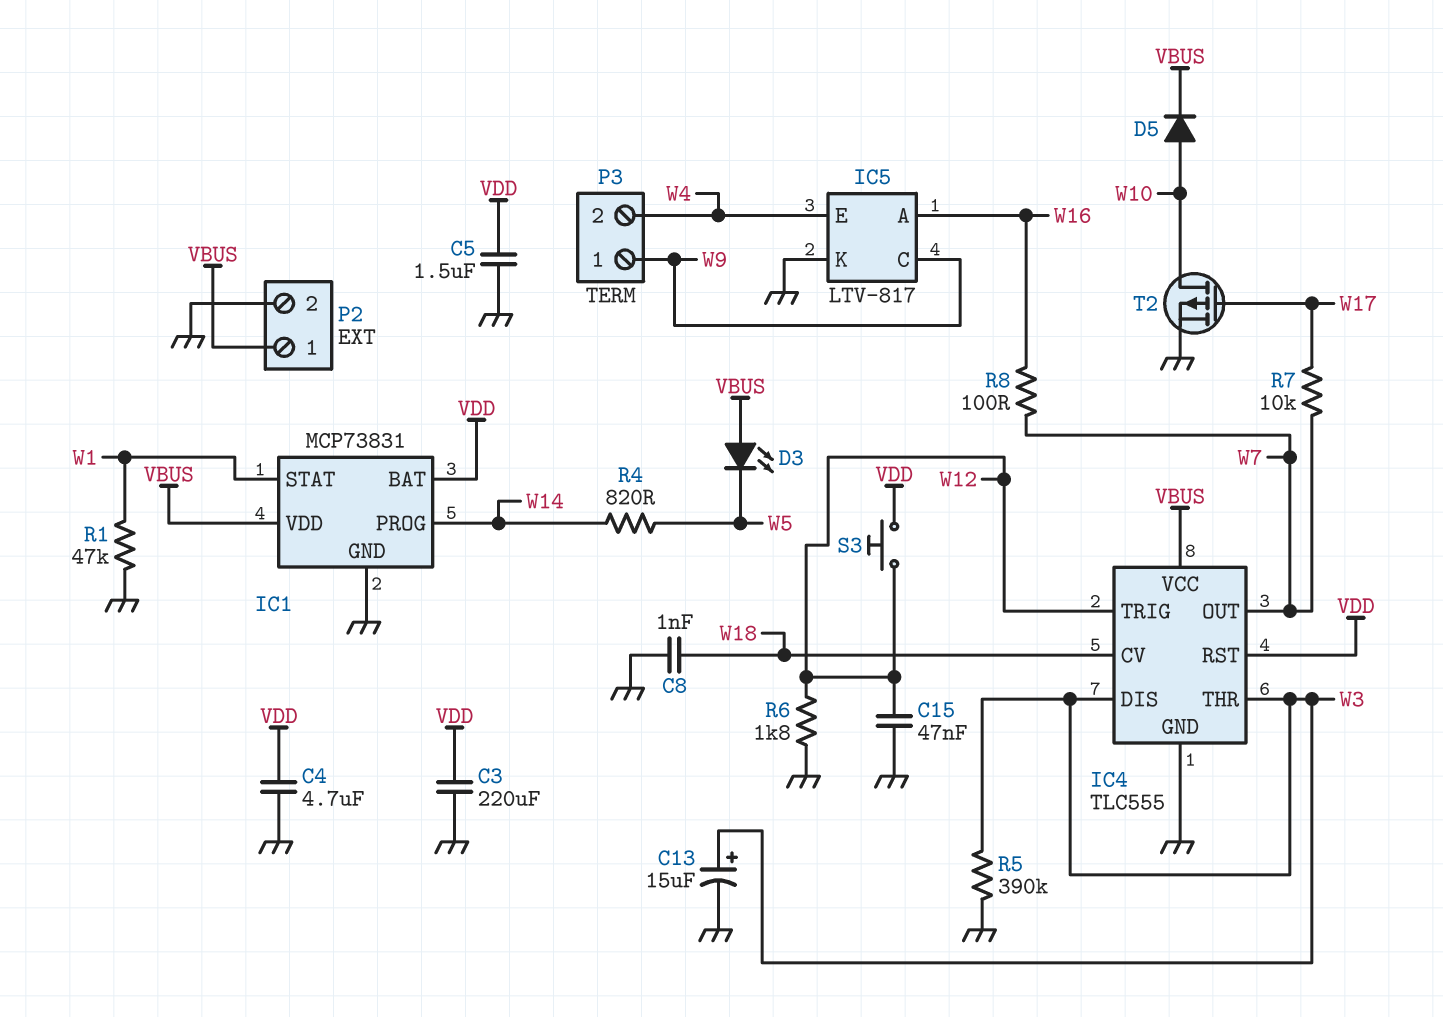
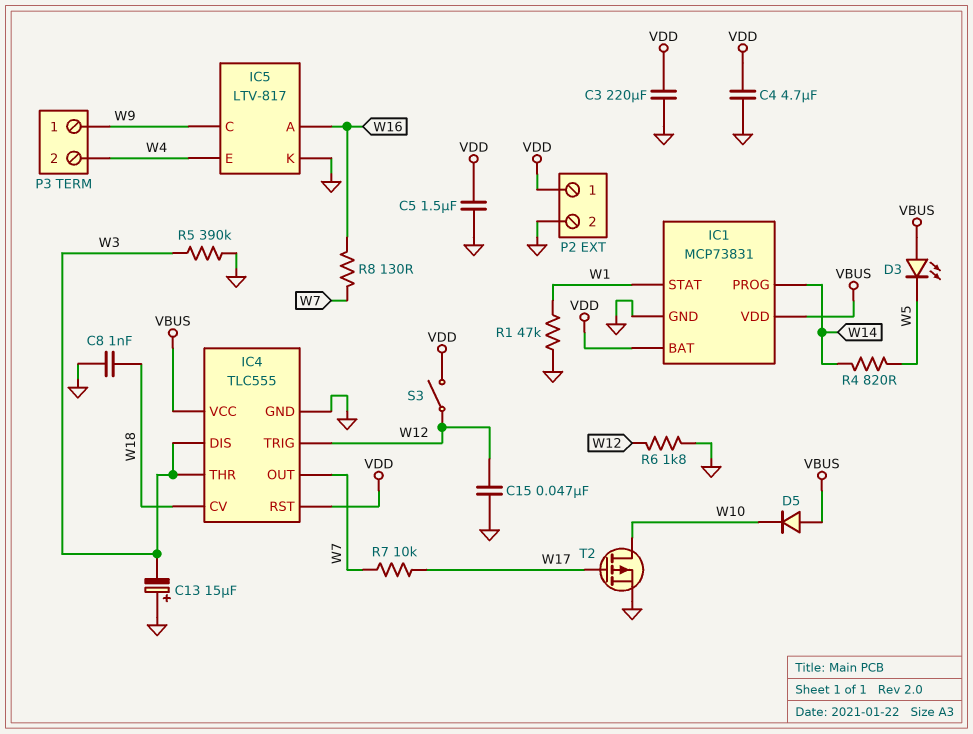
C13: 15uF (plus W3, minus GND) -> 15uF (plus GND, minus W3)
D5: diode (A W10, K VBUS) -> diode (A VBUS, K W10)
P2 pin 1: VBUS -> VDD
R8: 100 (W7, W16) -> 130 (W7, W16)
S3: button (VDD, W12) -> switch (VDD, W12)

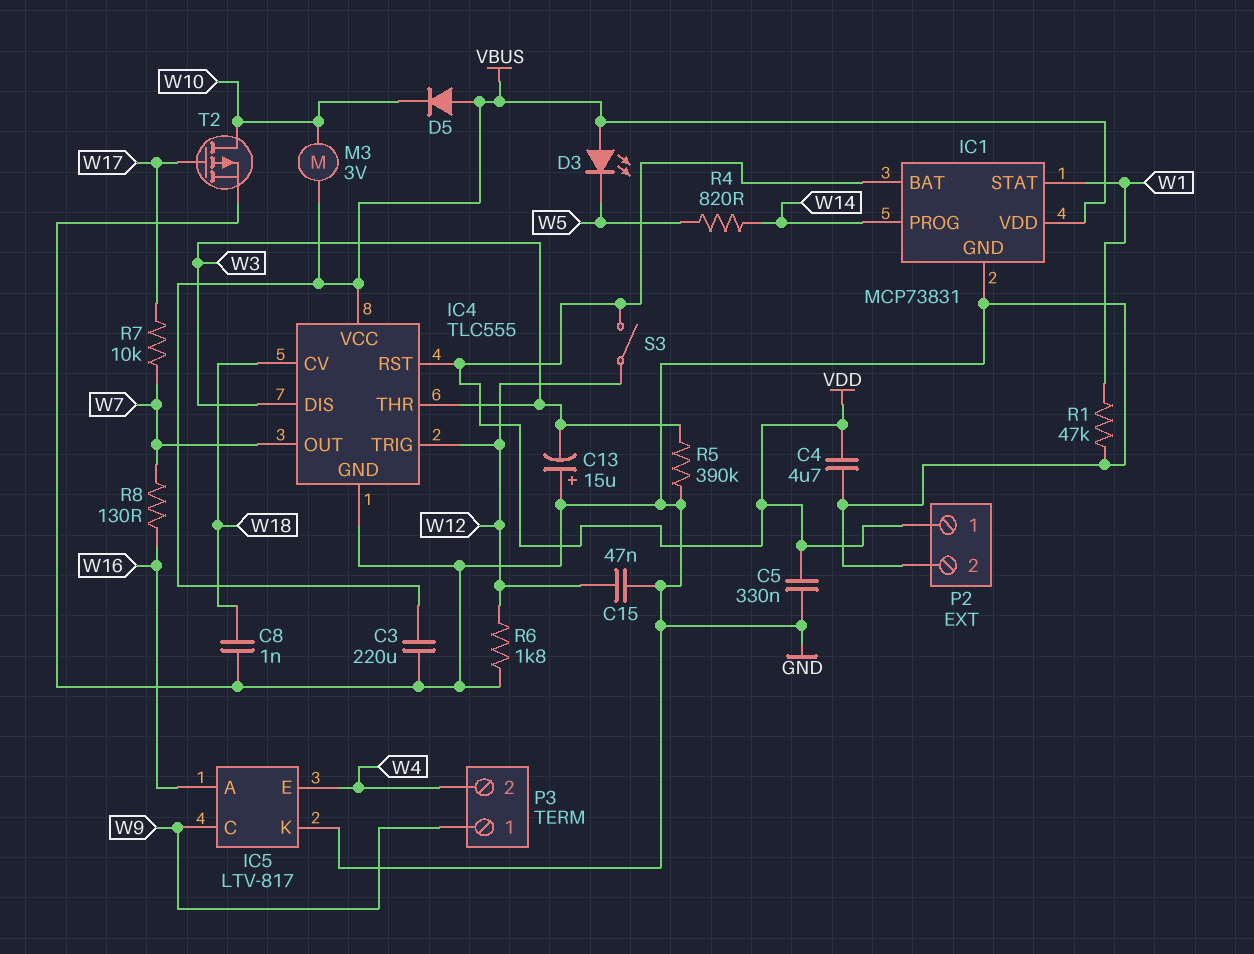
C3: 220uF (GND, VDD) -> 220uF (GND, VBUS)
C5: 1.5uF (GND, VDD) -> 330nF (GND, VDD)
M3: none -> motor 3V (VBUS, W10)

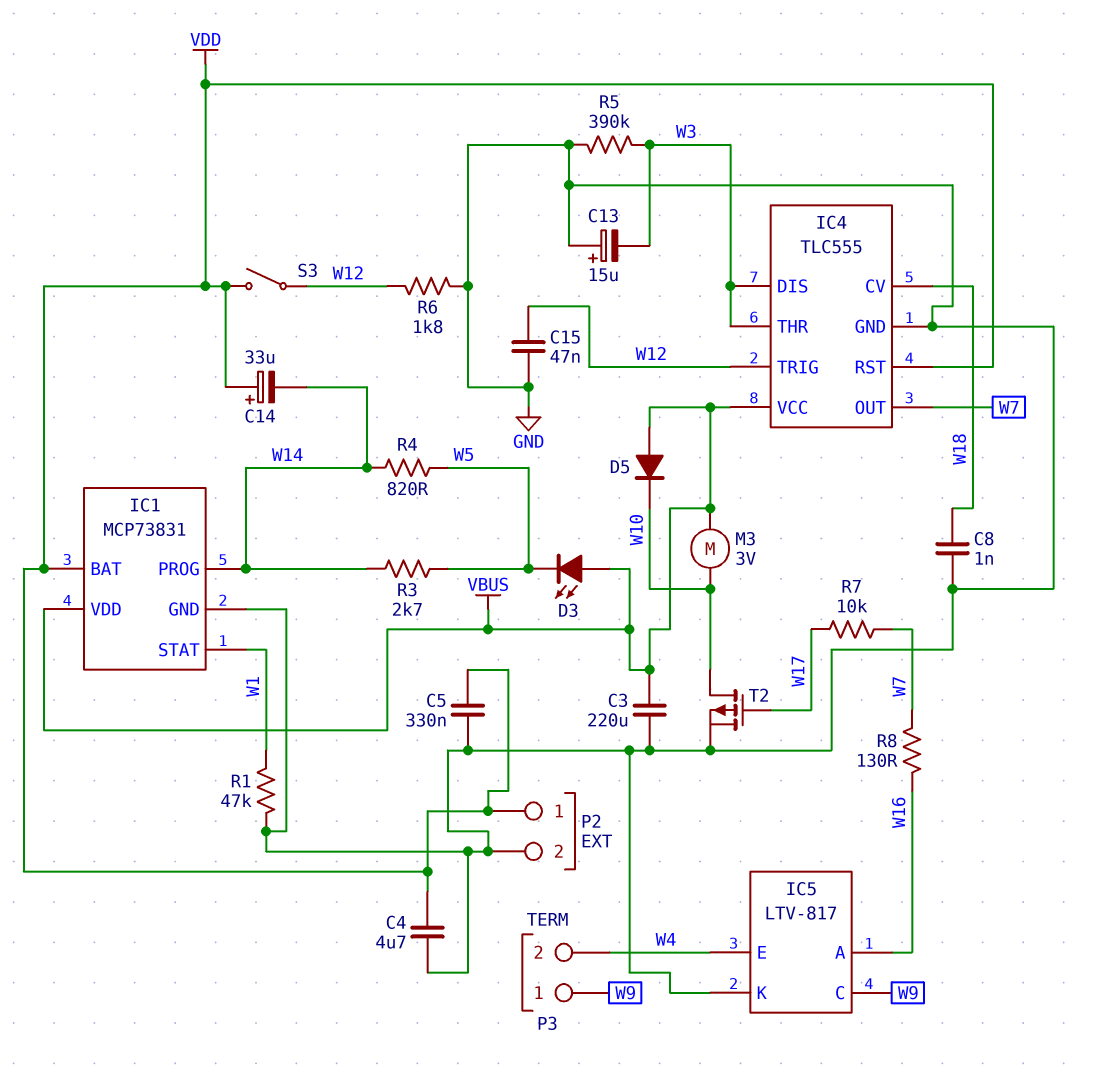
C14: none -> 33uF (plus VDD, minus W14)
R3: none -> 2.7k (W5, W14)

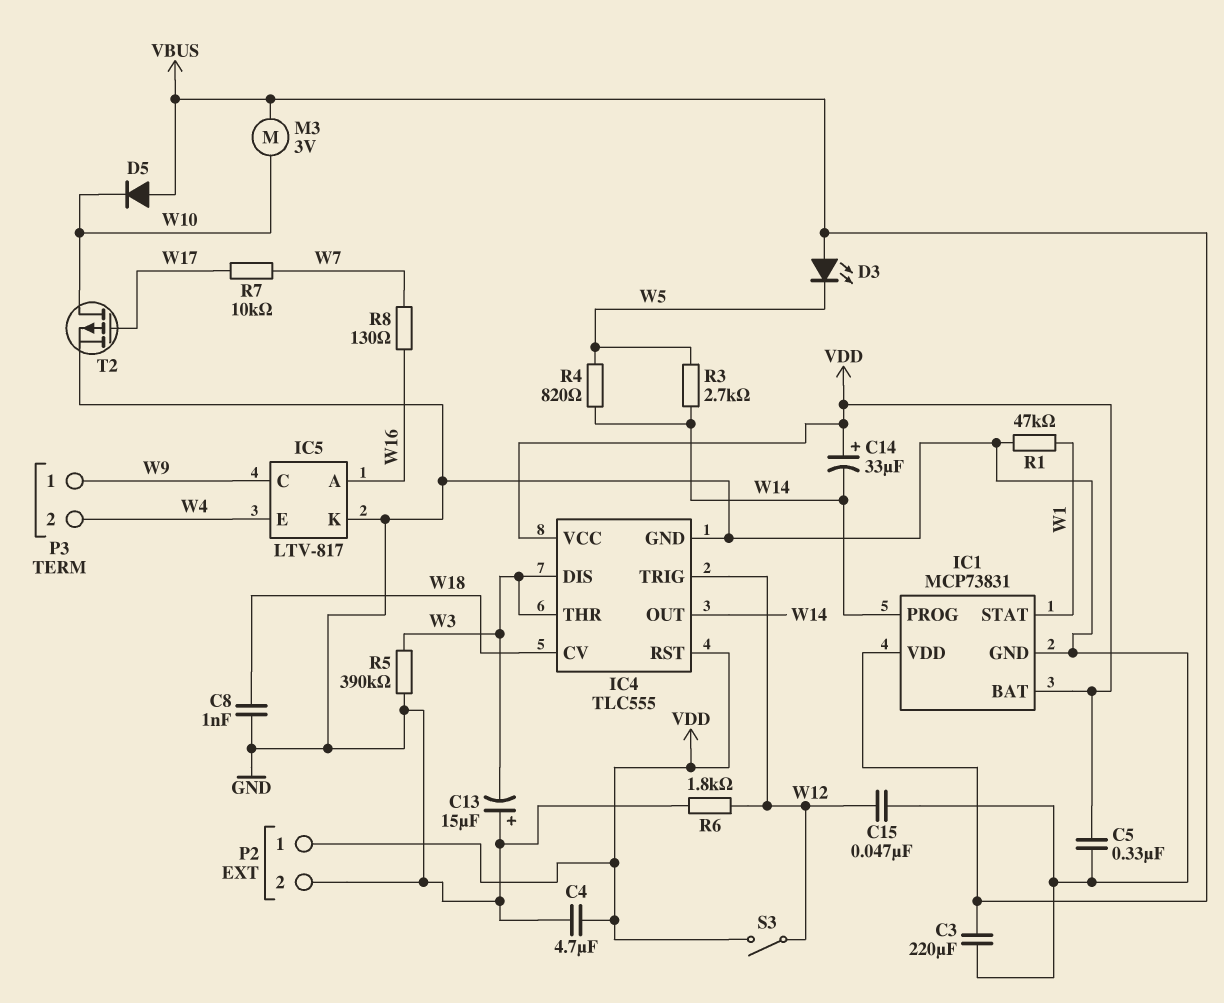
IC4 pin OUT: W7 -> W14
IC4 pin VCC: VBUS -> VDD

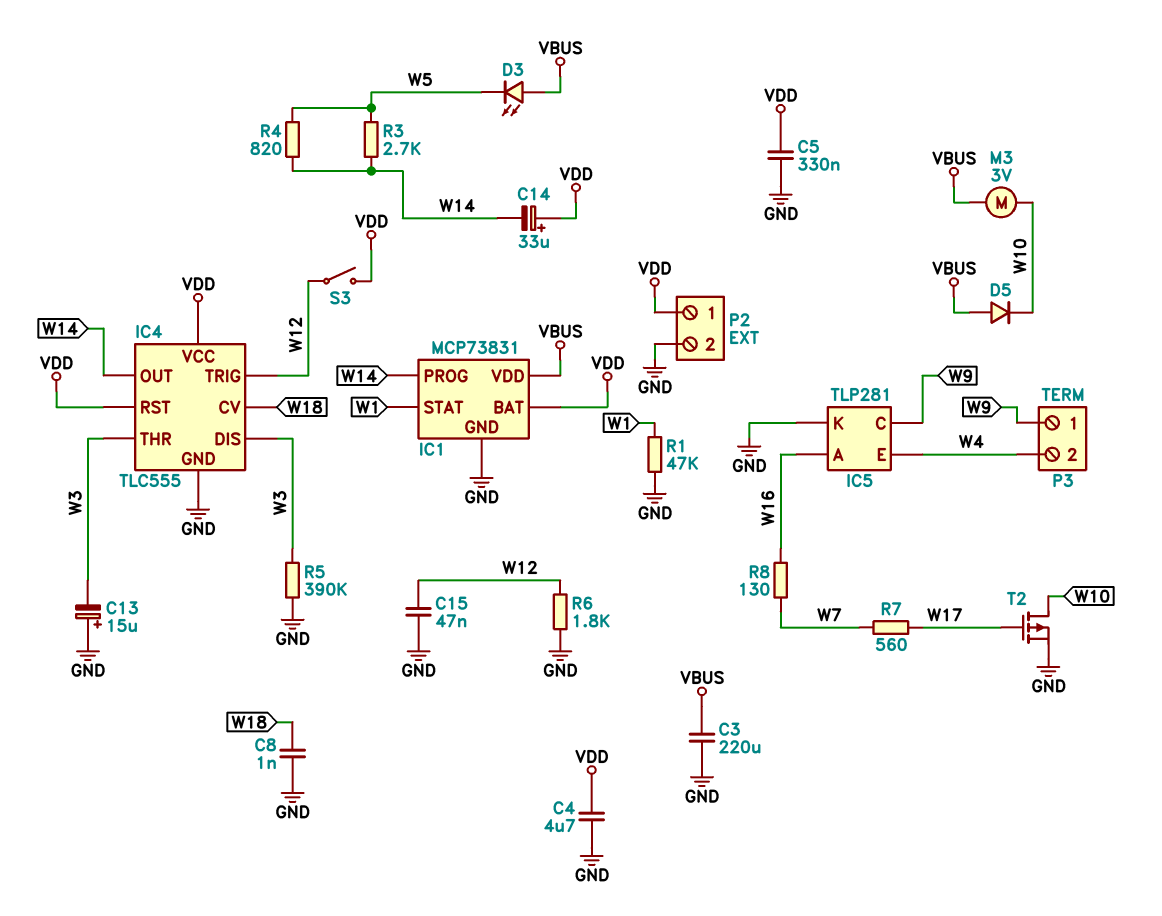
IC5: LTV-817 -> TLP281
R7: 10k (W7, W17) -> 560 (W7, W17)

